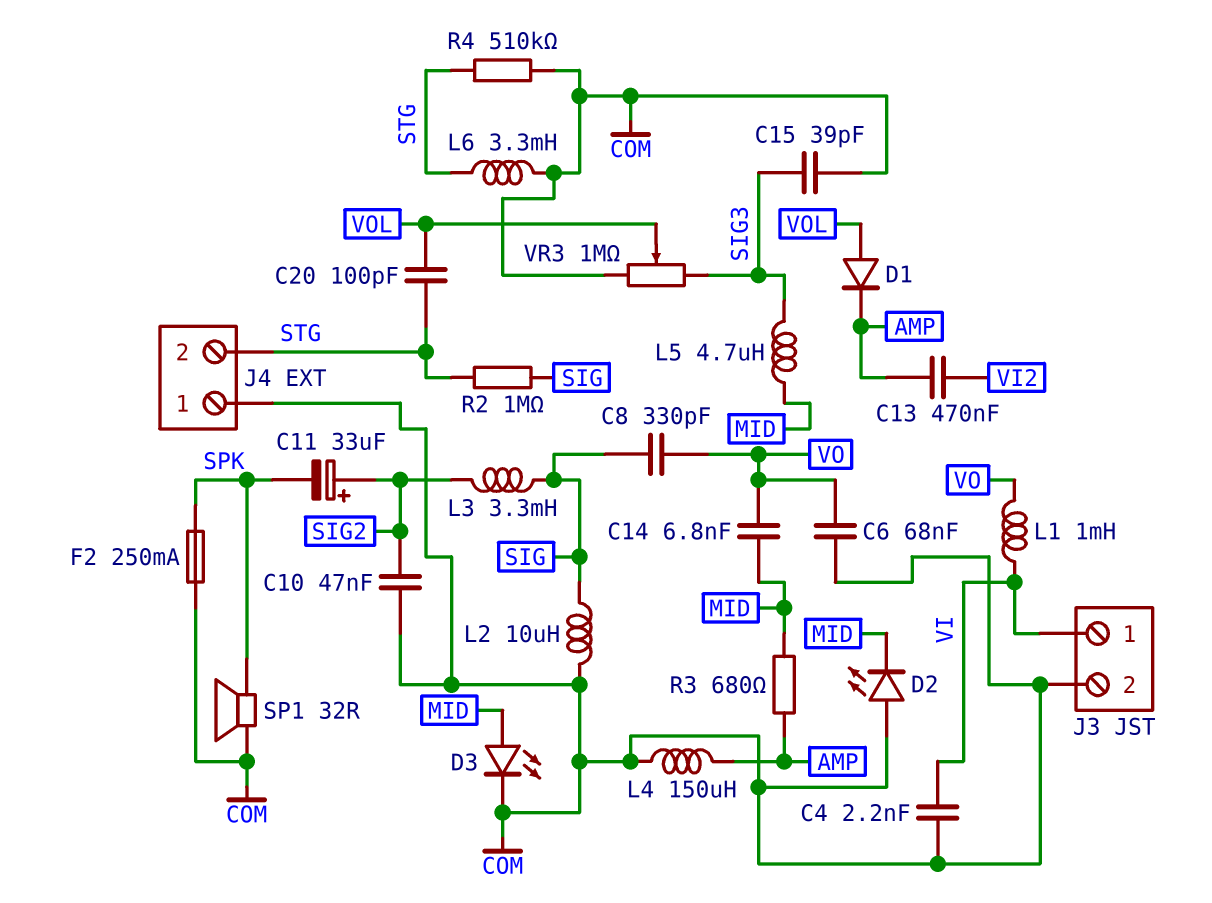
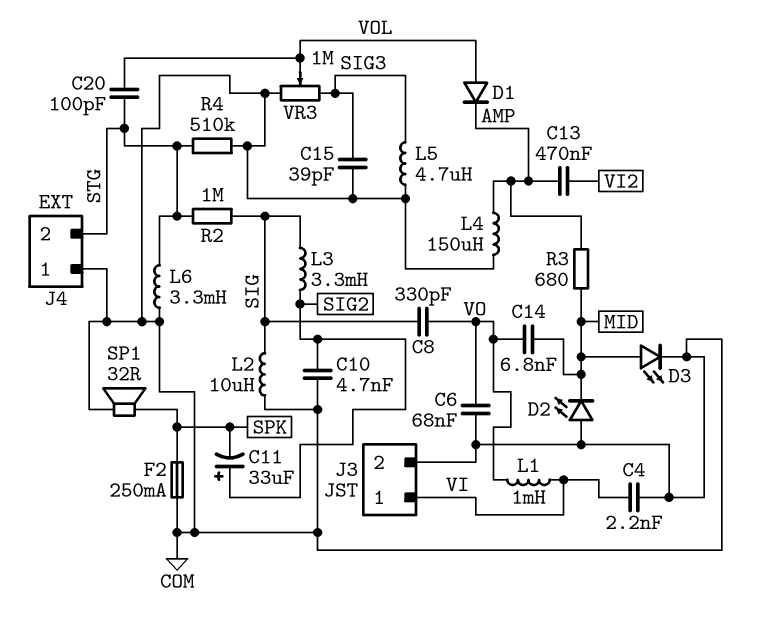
C10: 47nF (COM, SIG2) -> 4.7nF (COM, SIG2)
L5: 4.7uH (MID, SIG3) -> 4.7uH (COM, SIG3)

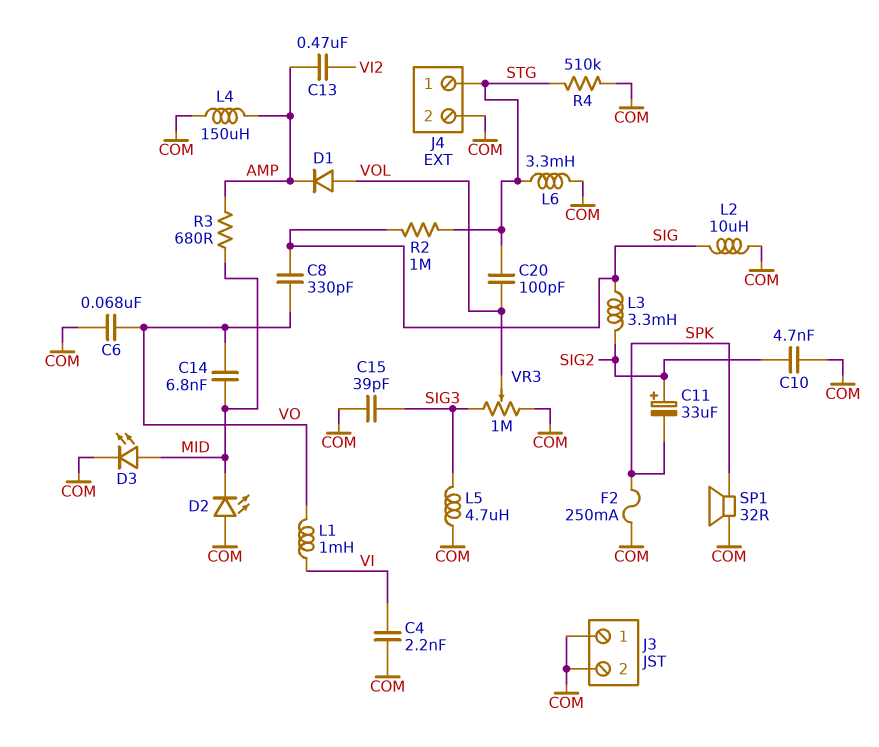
J3 pin 1: VI -> COM
J4 pin 1: COM -> STG
J4 pin 2: STG -> COM

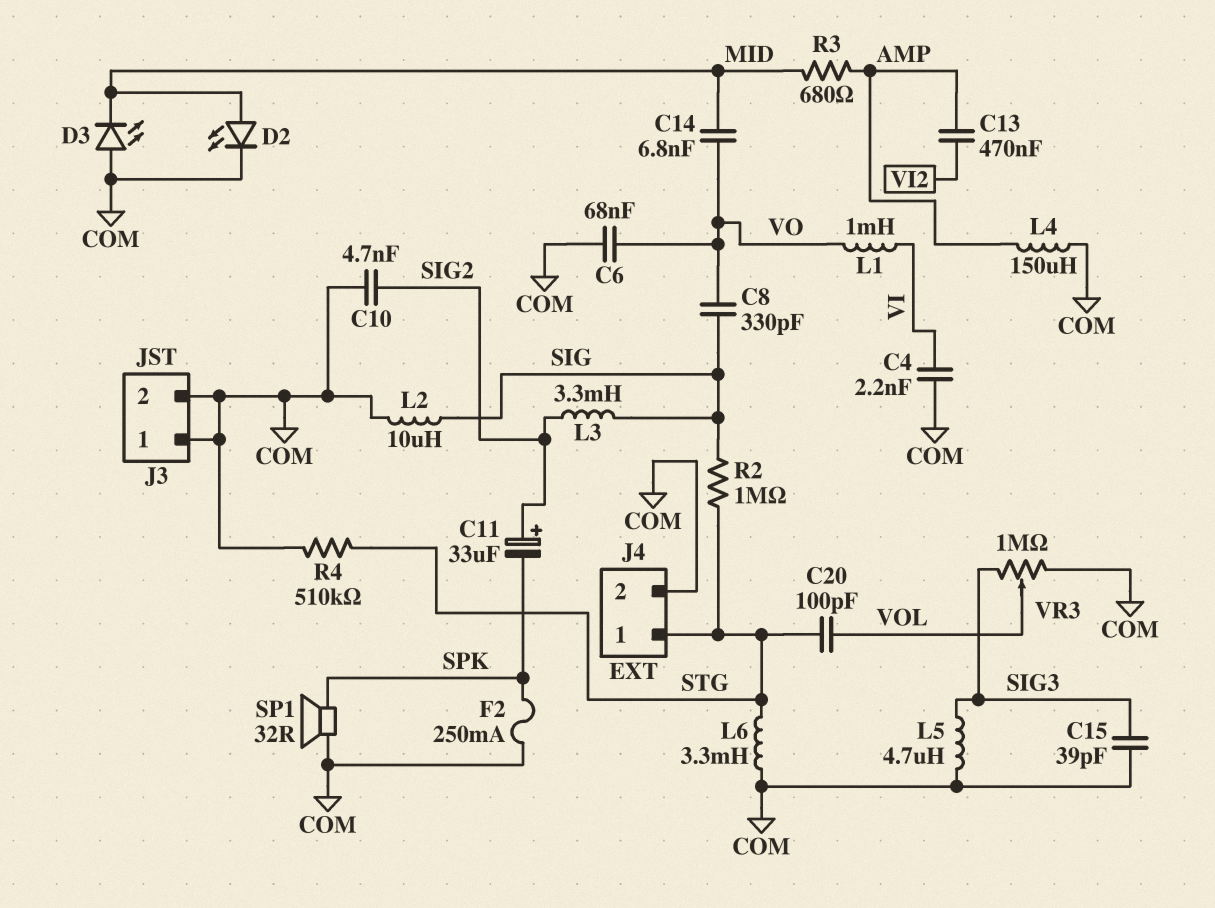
D1: diode (A VOL, K AMP) -> none
D2: LED (A COM, K MID) -> LED (A MID, K COM)
D3: LED (A MID, K COM) -> LED (A COM, K MID)

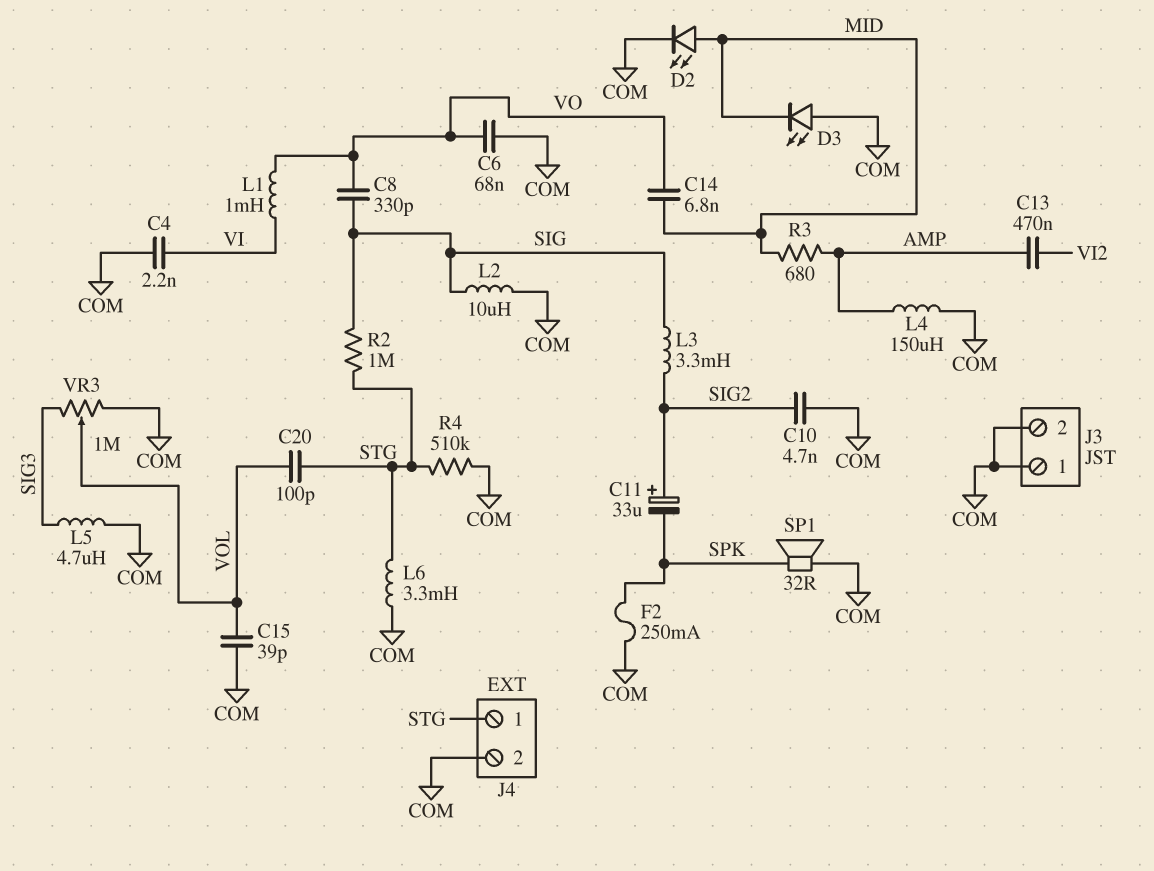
C15: 39pF (COM, SIG3) -> 39pF (COM, VOL)

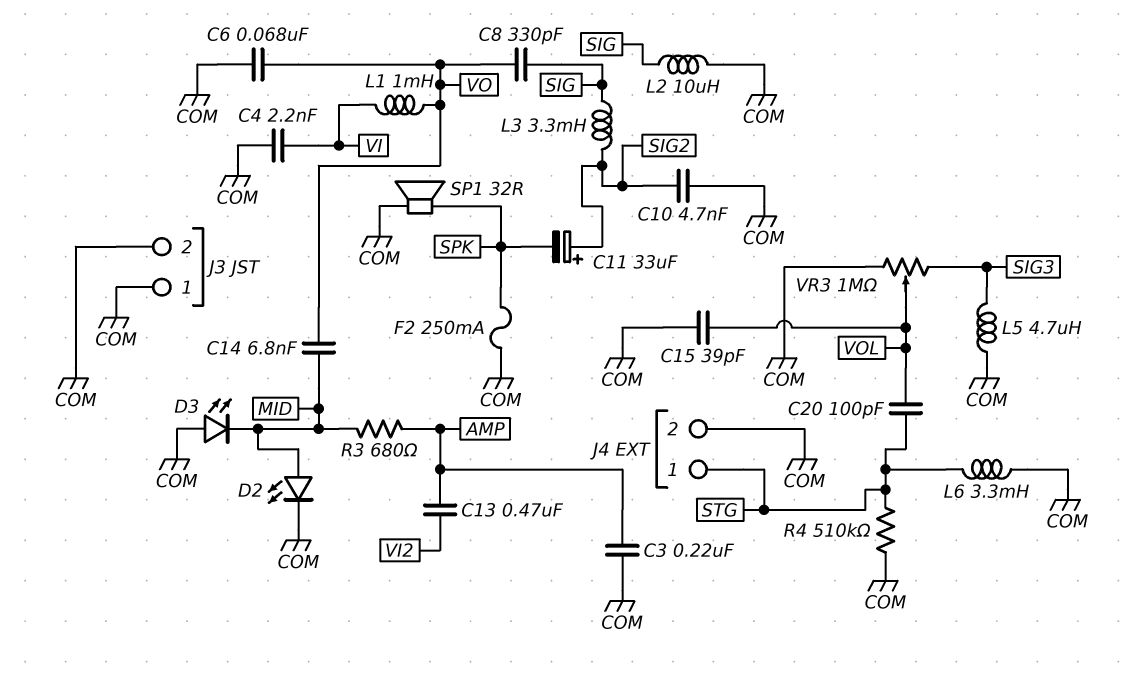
C3: none -> 220nF (AMP, COM)
L4: 150uH (AMP, COM) -> none
R2: 1M (SIG, STG) -> none

